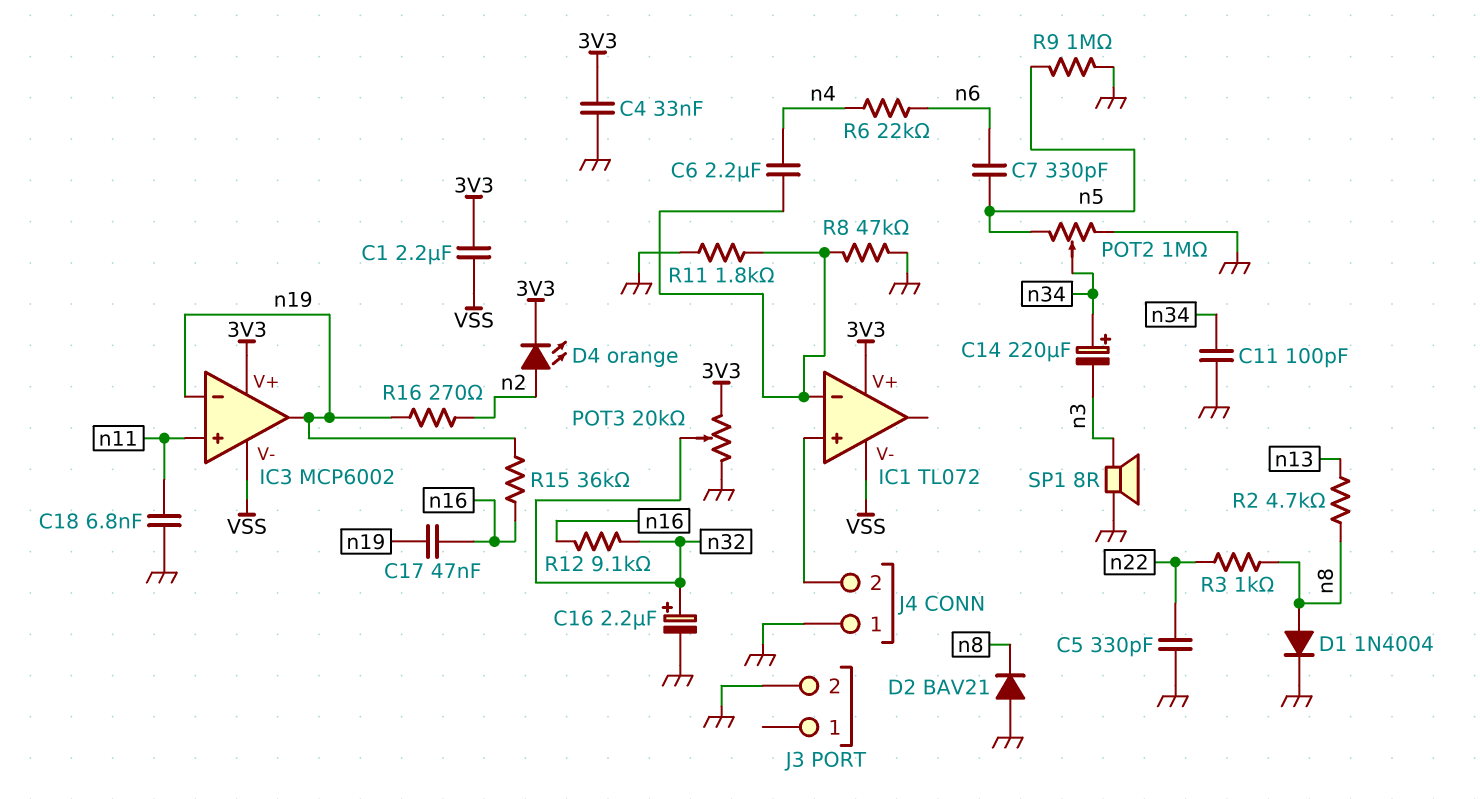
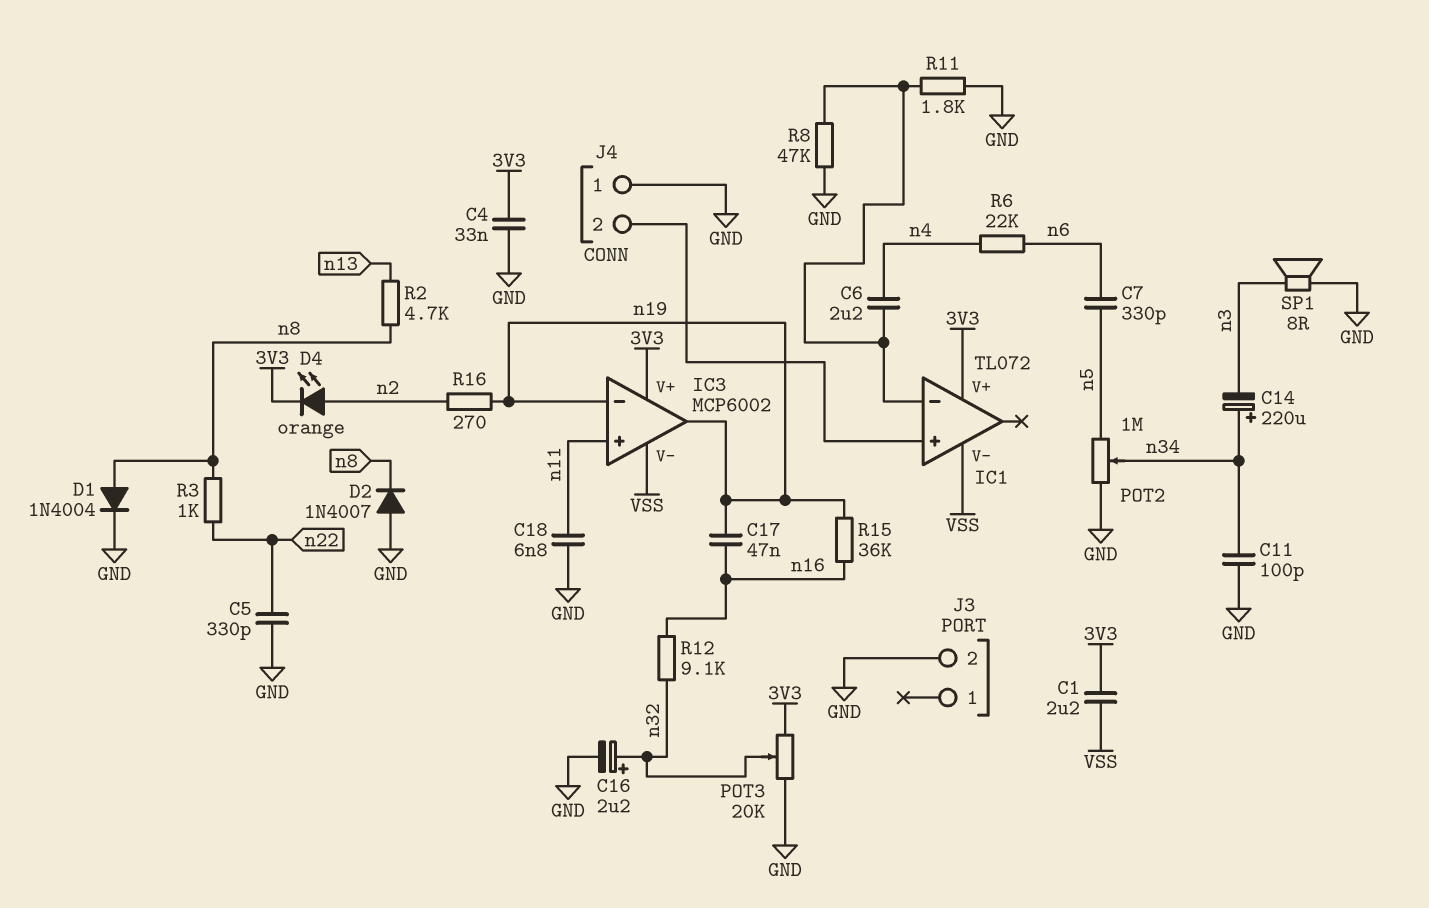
D2: diode BAV21 (A GND, K n8) -> diode 1N4007 (A GND, K n8)
R9: 1M (GND, n5) -> none

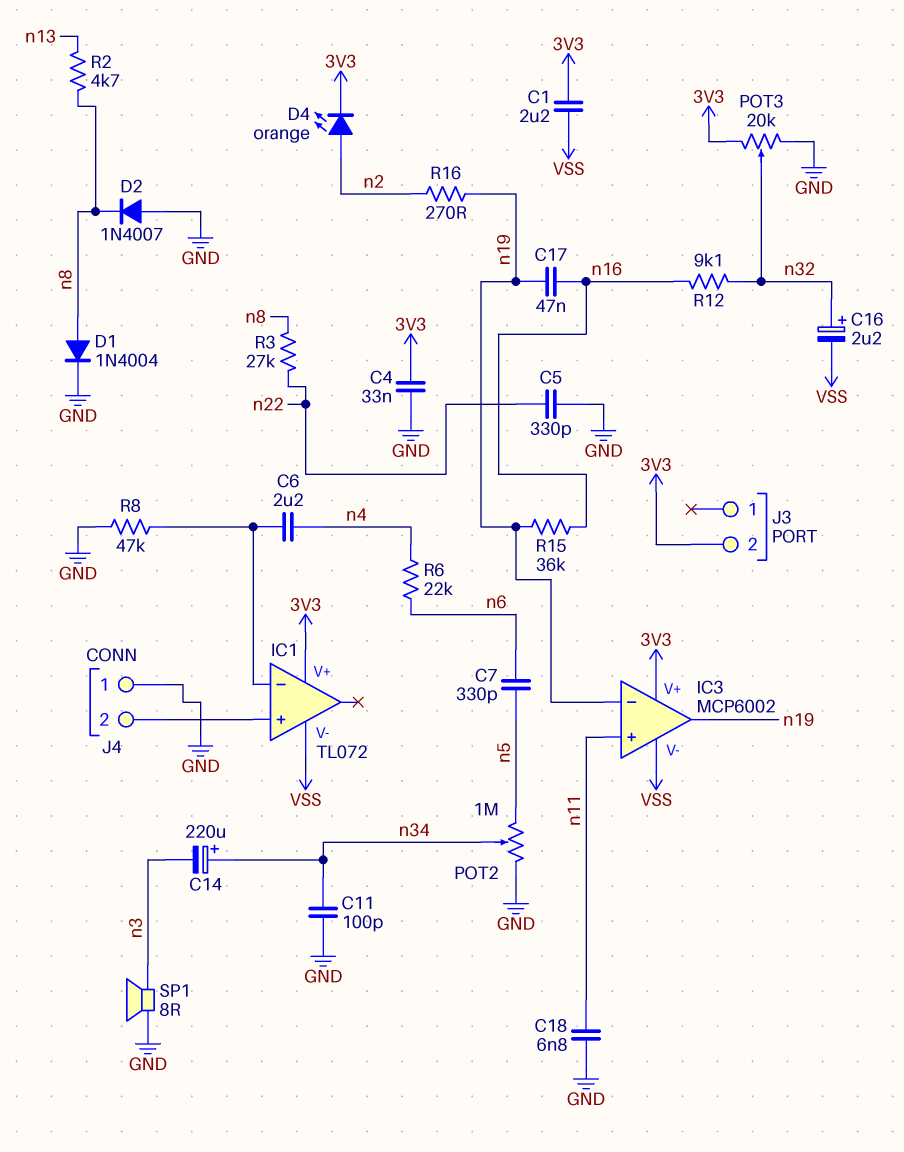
C16: 2.2uF (plus n32, minus GND) -> 2.2uF (plus n32, minus VSS)
J3 pin 2: GND -> 3V3
R3: 1k (n8, n22) -> 27k (n8, n22)
R11: 1.8k (GND, IC1/in-) -> none

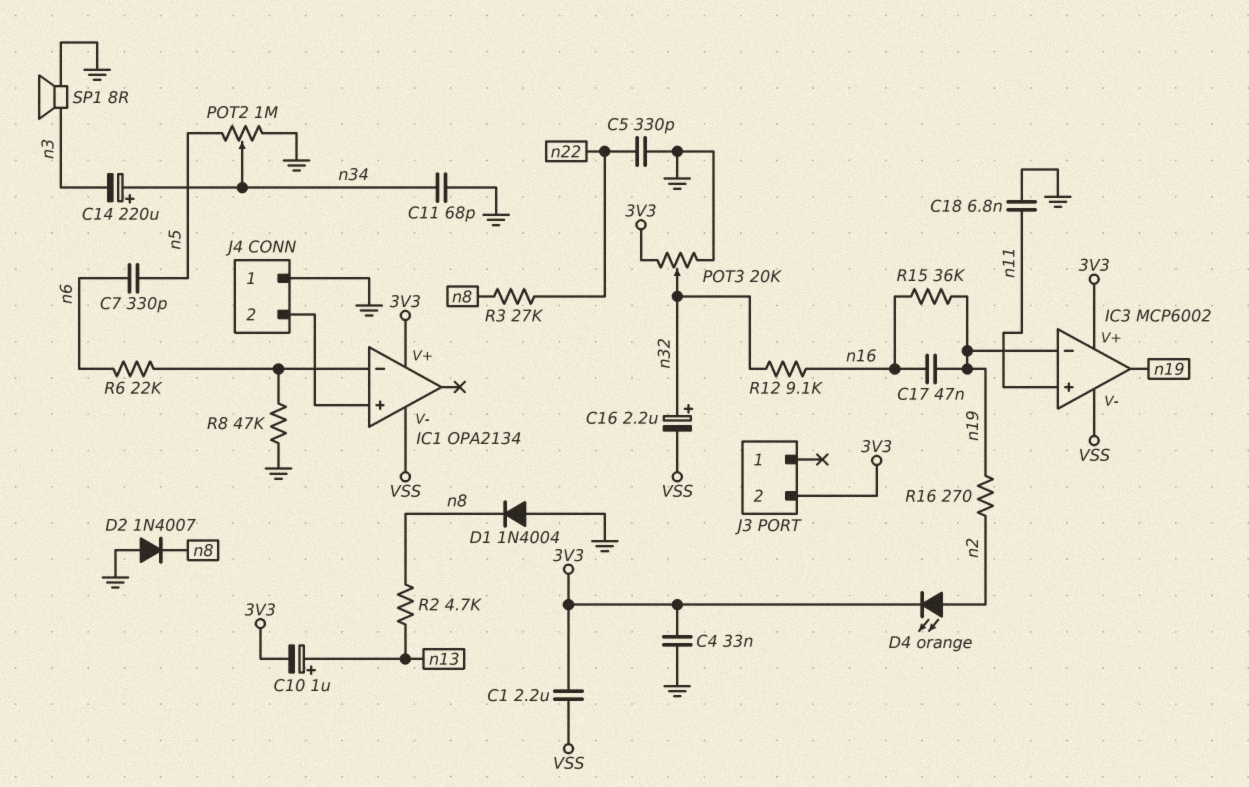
C6: 2.2uF (IC1/in-, n4) -> none
C10: none -> 1uF (plus n13, minus 3V3)
C11: 100pF (GND, n34) -> 68pF (GND, n34)
D1: diode 1N4004 (A n8, K GND) -> diode 1N4004 (A GND, K n8)
IC1: TL072 -> OPA2134
R6: 22k (n4, n6) -> 22k (IC1/in-, n6)

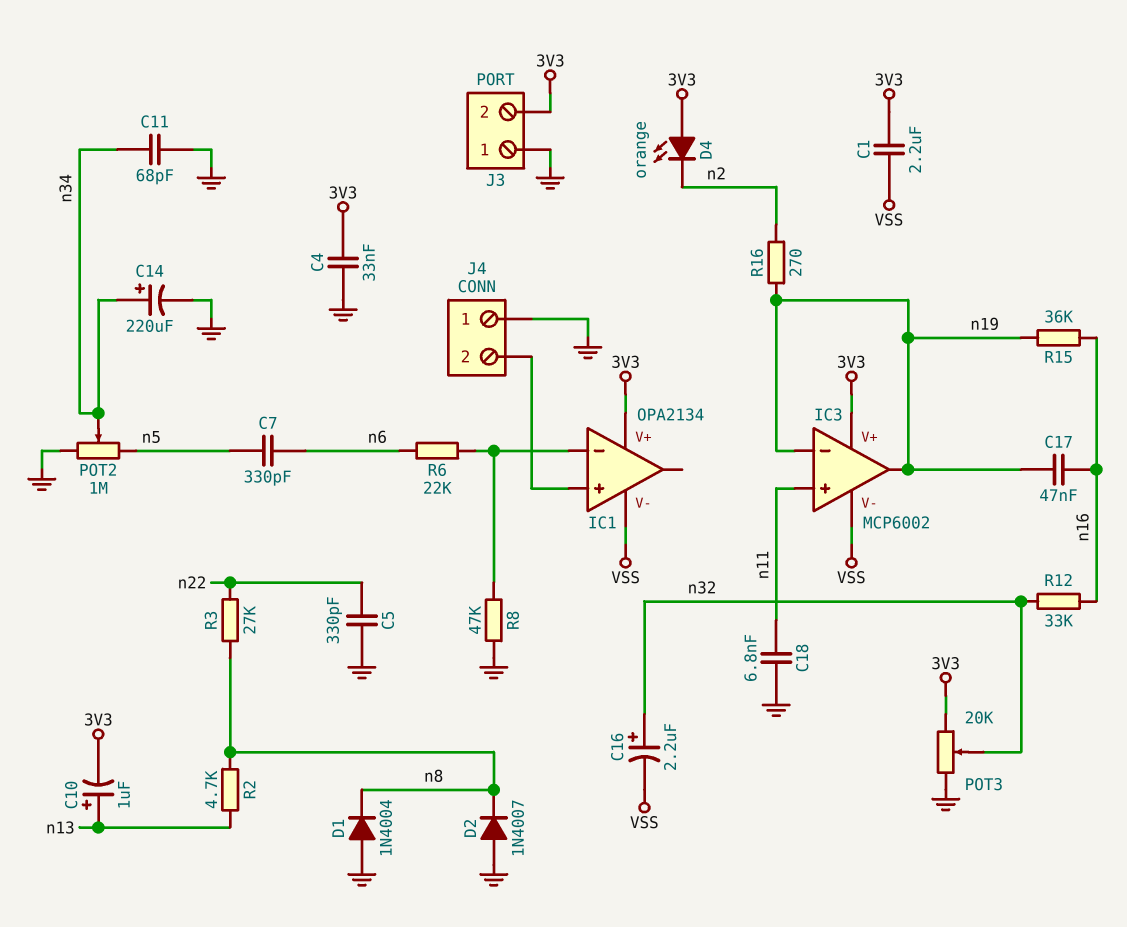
C14: 220uF (plus n34, minus n3) -> 220uF (plus n34, minus GND)
D4: LED orange (A n2, K 3V3) -> LED orange (A 3V3, K n2)
J3 pin 1: none -> GND
R12: 9.1k (n16, n32) -> 33k (n16, n32)
SP1: speaker 8R (GND, n3) -> none

